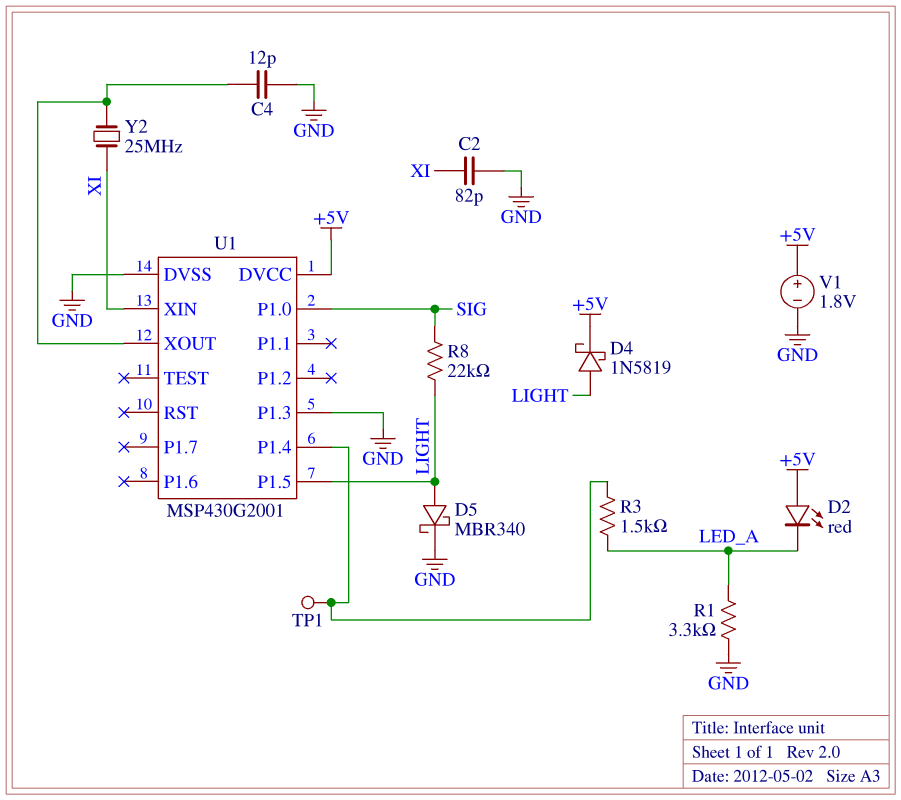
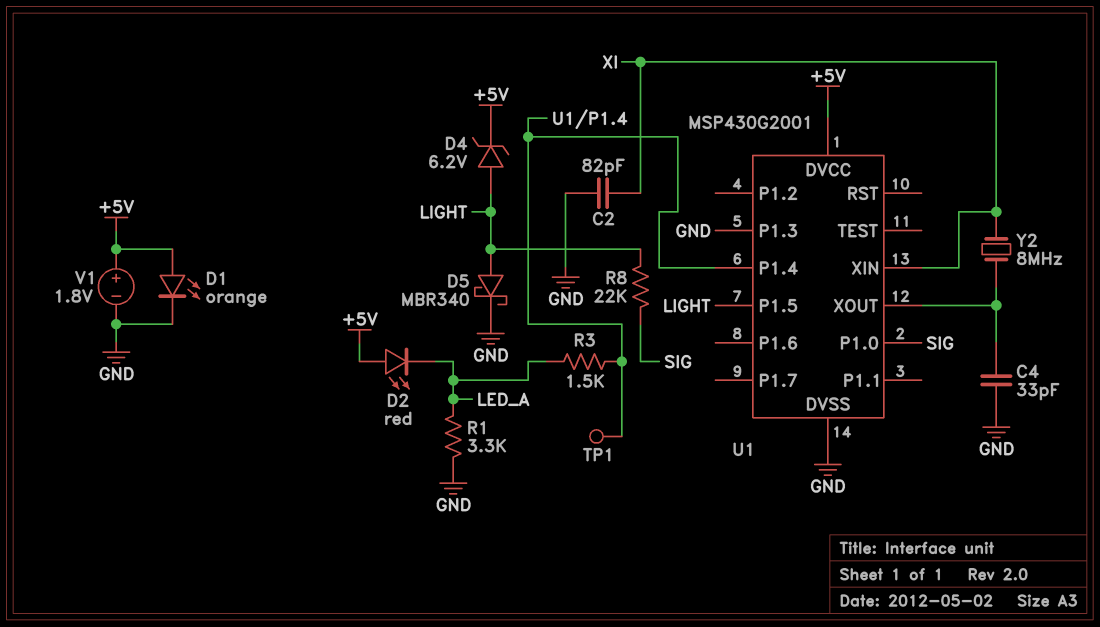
C4: 12pF (GND, U1/XOUT) -> 33pF (GND, U1/XOUT)
D1: none -> LED orange (A +5V, K GND)
D4: schottky 1N5819 (A LIGHT, K +5V) -> zener 6.2V (A LIGHT, K +5V)
Y2: 25MHz (U1/XOUT, XI) -> 8MHz (U1/XOUT, XI)

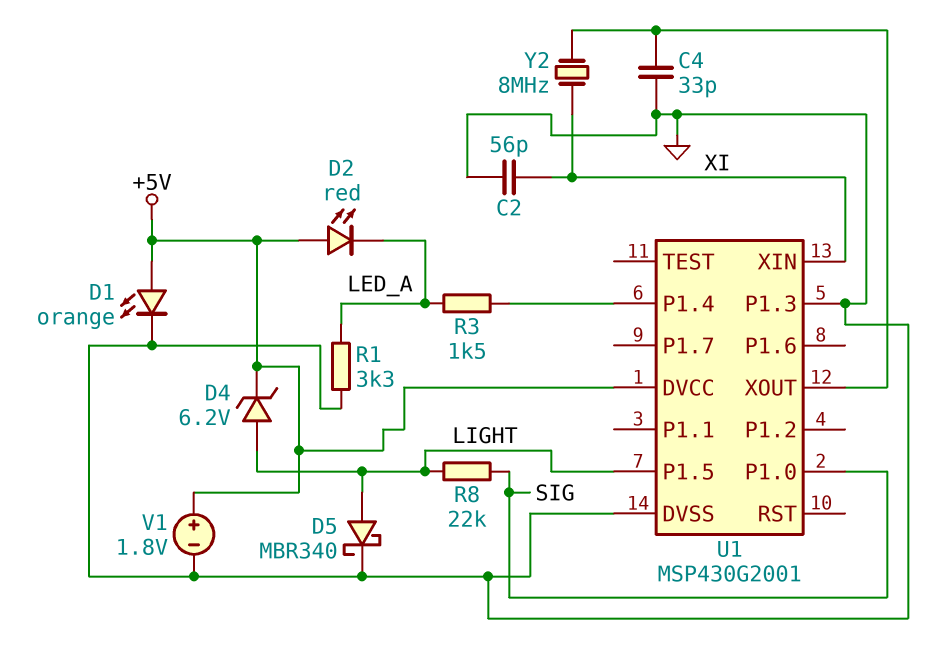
C2: 82pF (GND, XI) -> 56pF (GND, XI)
TP1: test point (U1/P1.4) -> none

